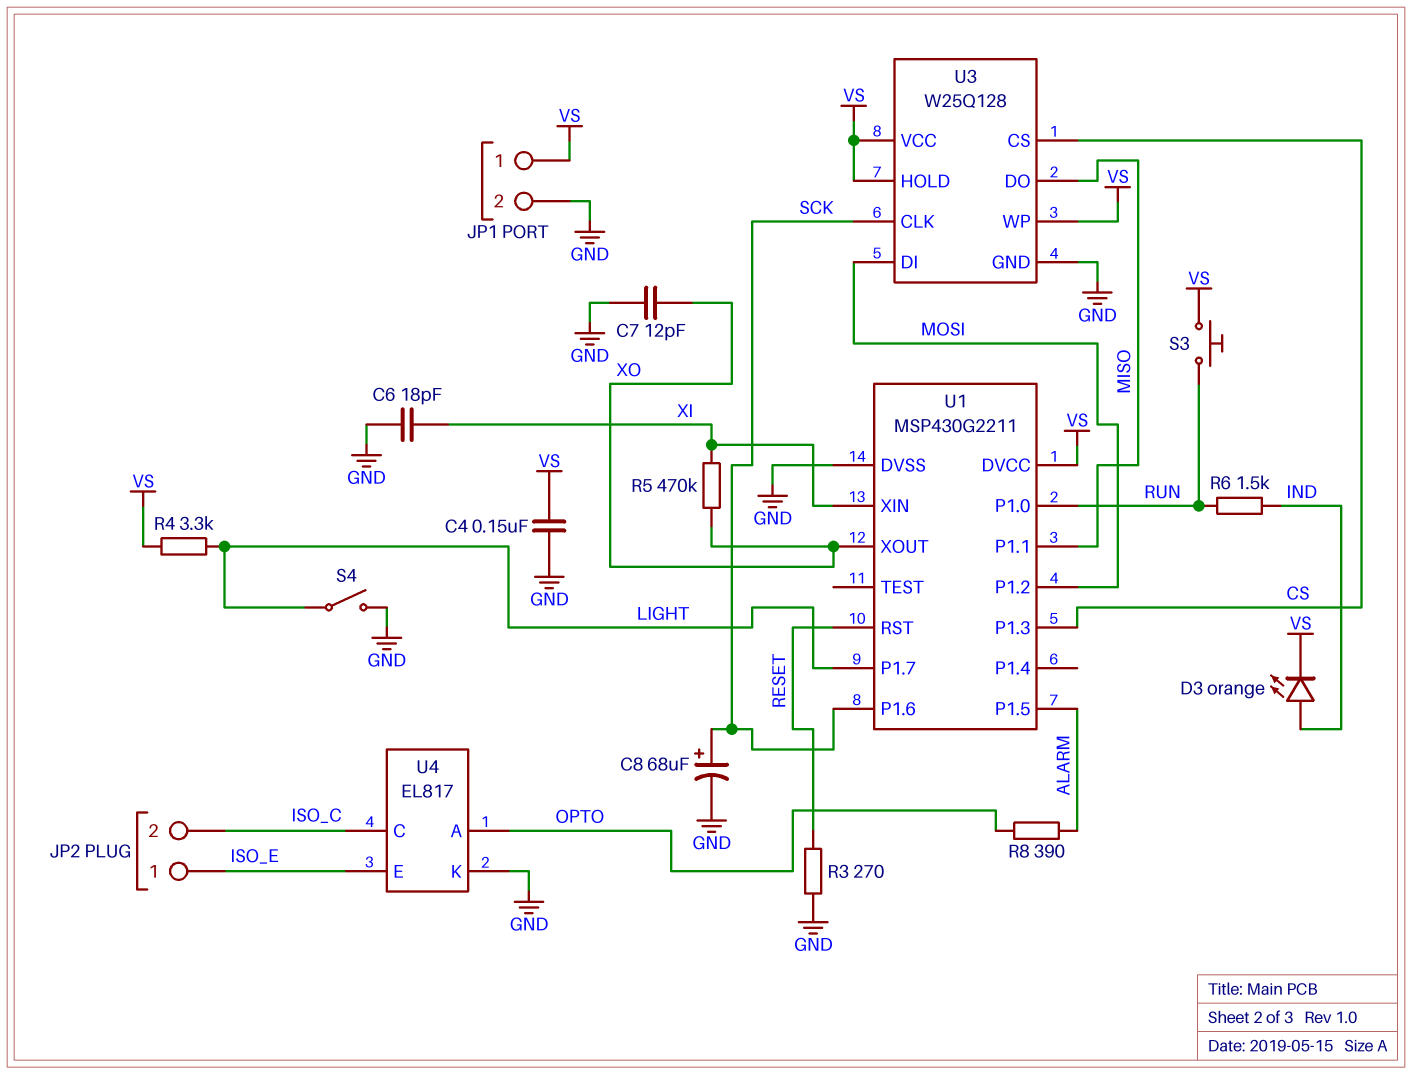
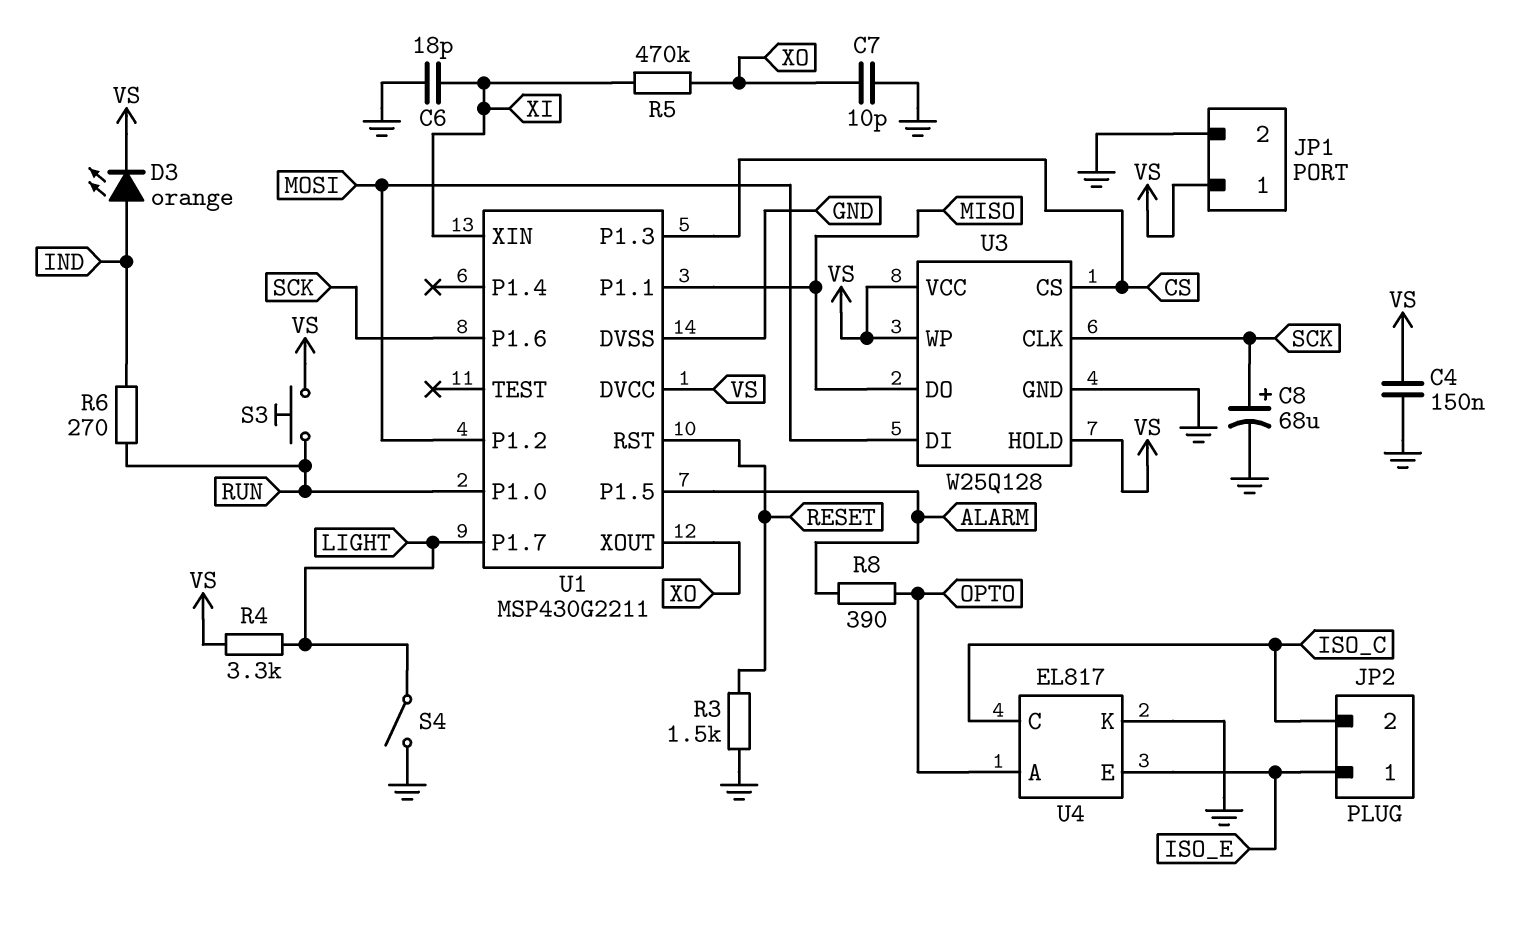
C7: 12pF (GND, XO) -> 10pF (GND, XO)
R3: 270 (GND, RESET) -> 1.5k (GND, RESET)
R6: 1.5k (IND, RUN) -> 270 (IND, RUN)

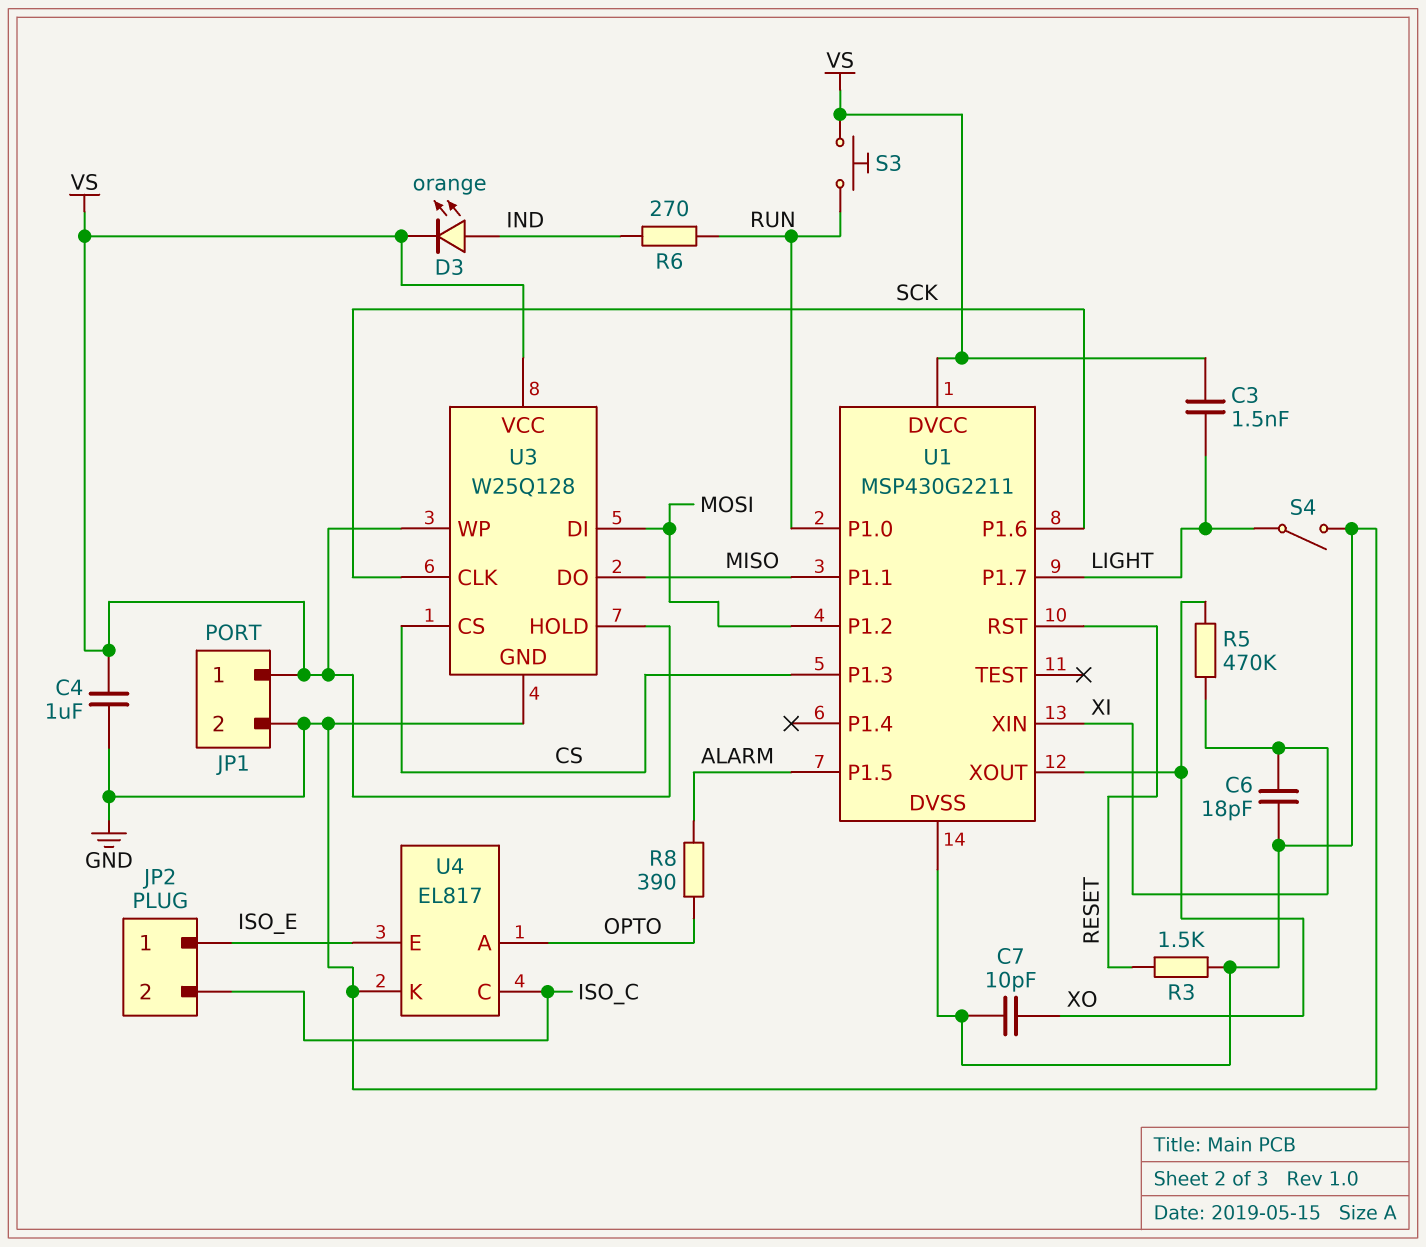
C3: none -> 1.5nF (LIGHT, VS)
C4: 150nF (GND, VS) -> 1uF (GND, VS)
C8: 68uF (plus SCK, minus GND) -> none
R4: 3.3k (LIGHT, VS) -> none

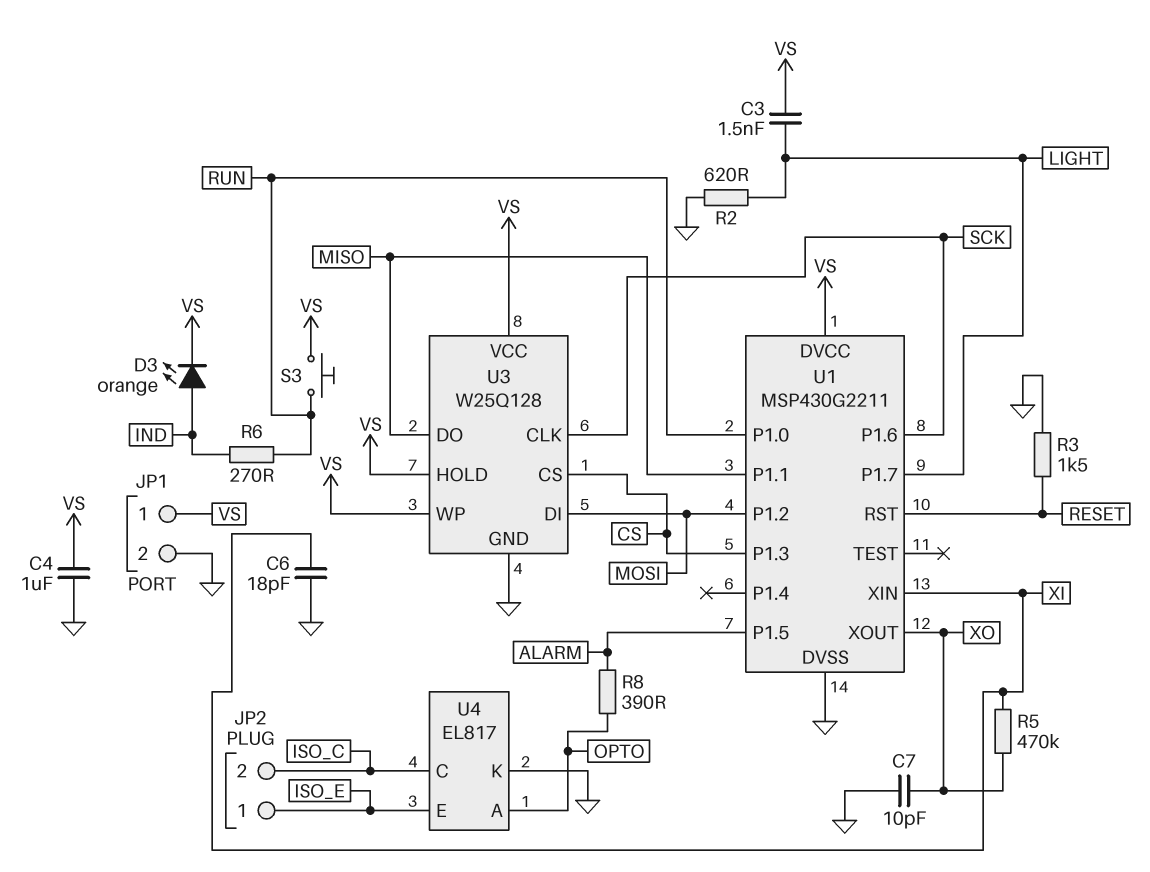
R2: none -> 620 (GND, LIGHT)
S4: switch (GND, LIGHT) -> none

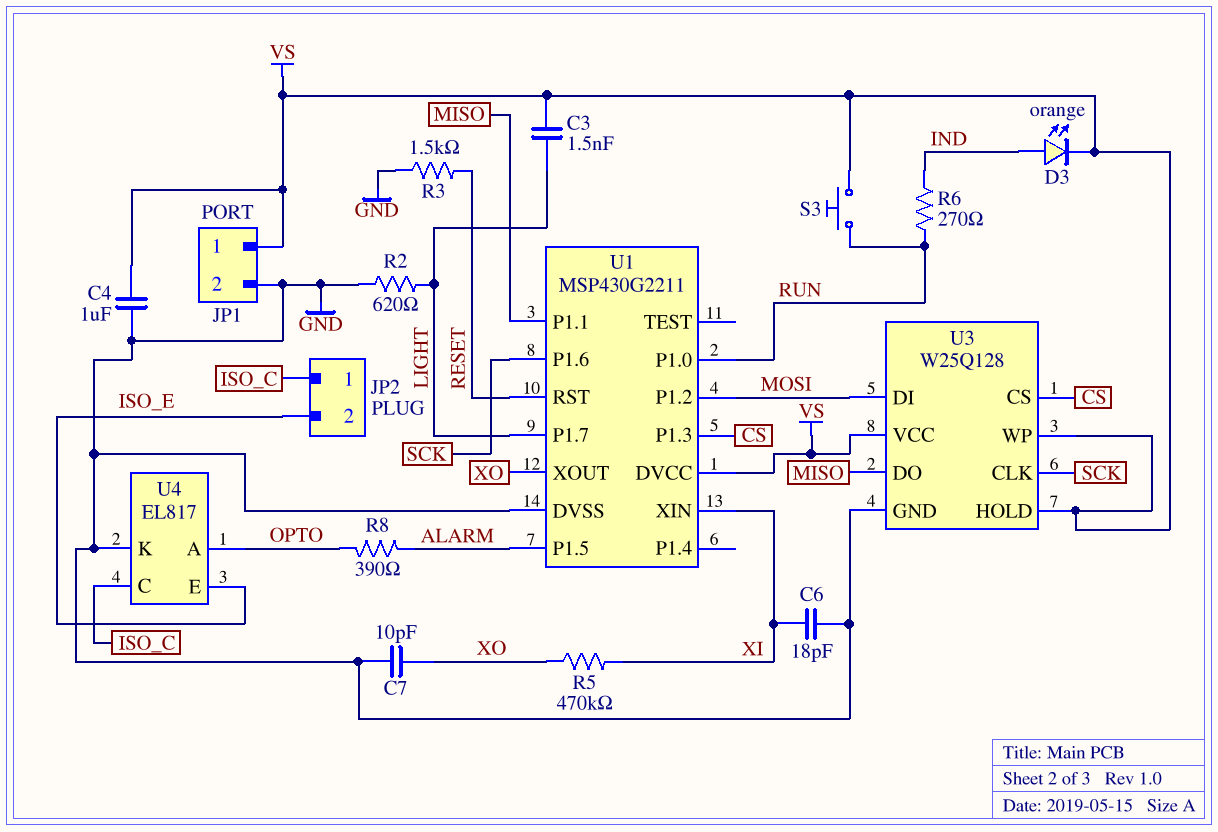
JP2 pin 1: ISO_E -> ISO_C
JP2 pin 2: ISO_C -> ISO_E

